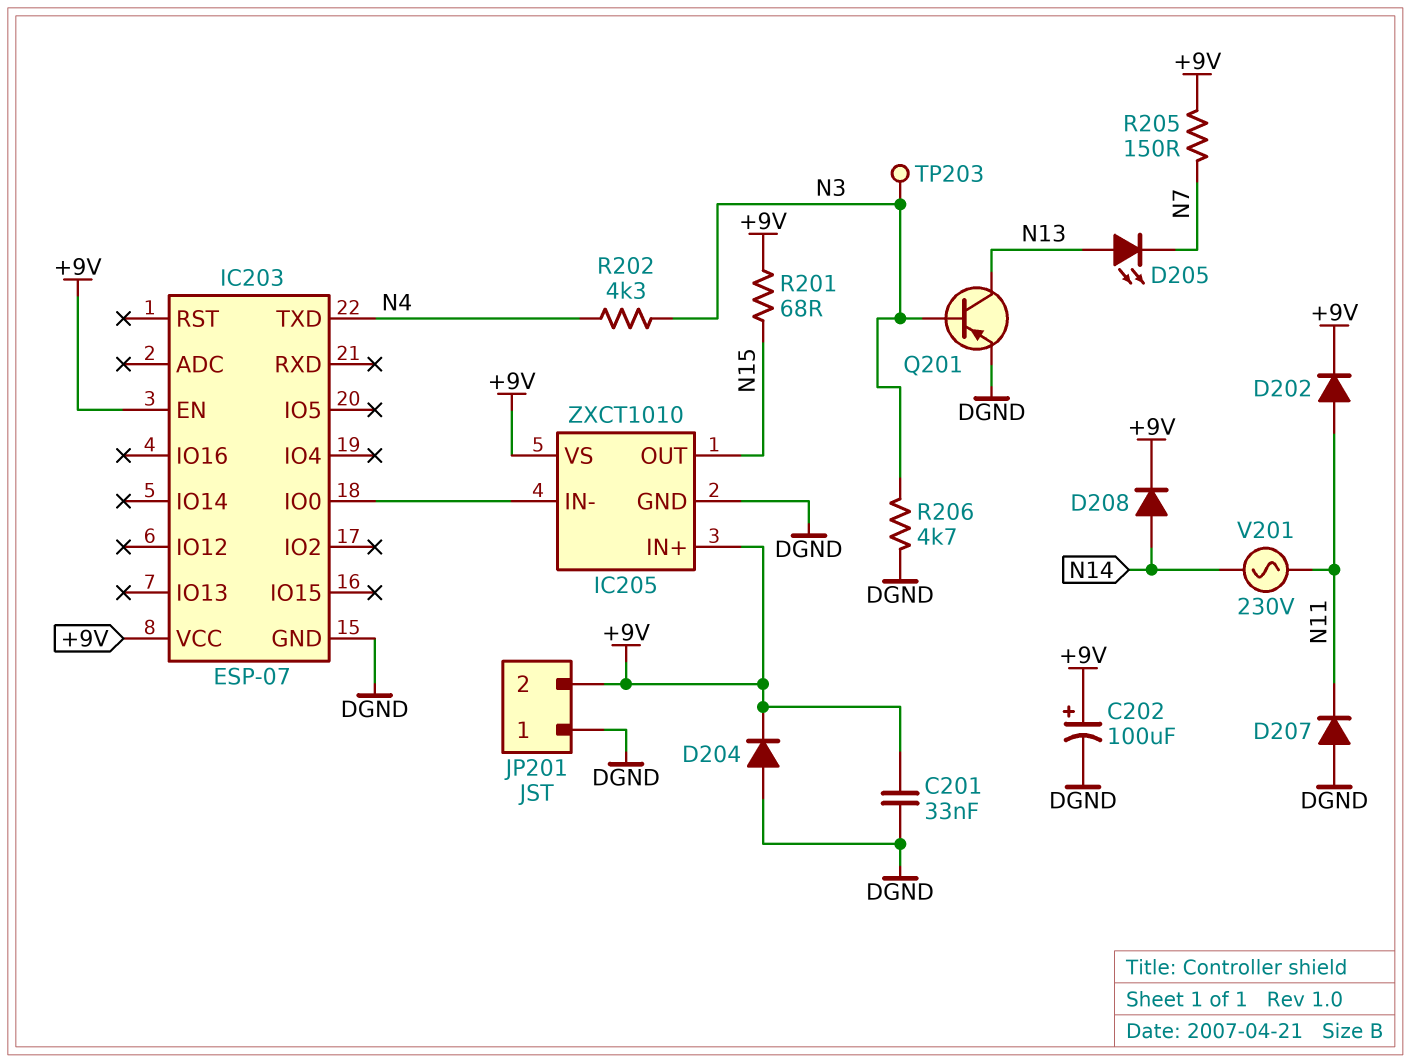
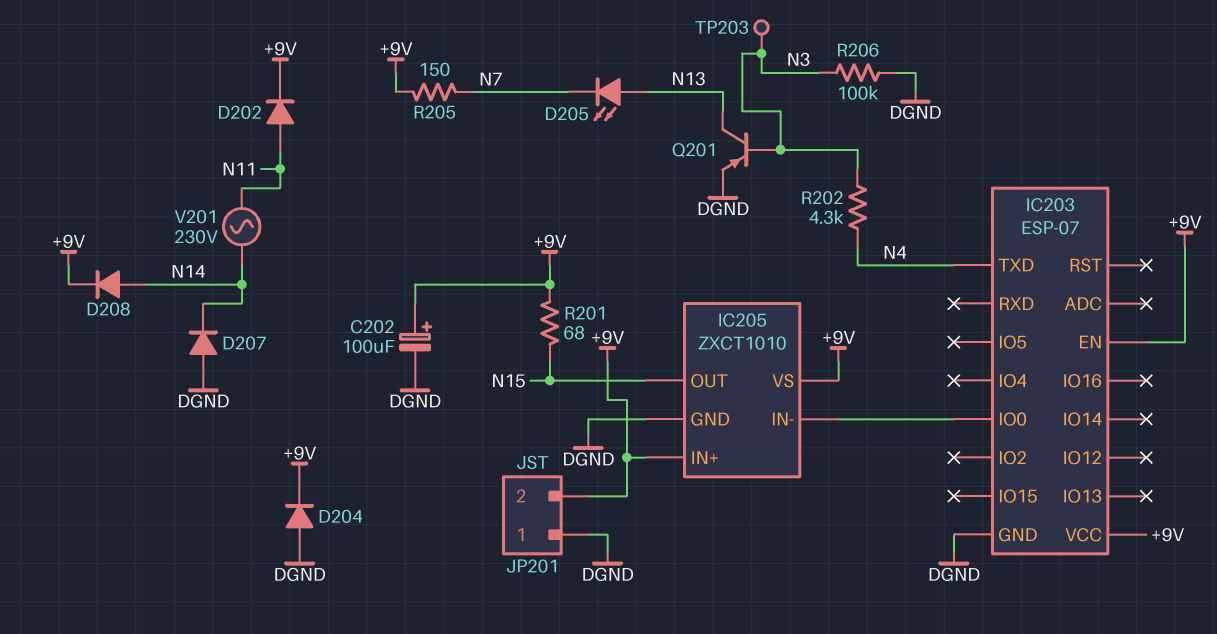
C201: 33nF (+9V, DGND) -> none
D207: diode (A DGND, K N11) -> diode (A DGND, K N14)
R206: 4.7k (DGND, N3) -> 100k (DGND, N3)

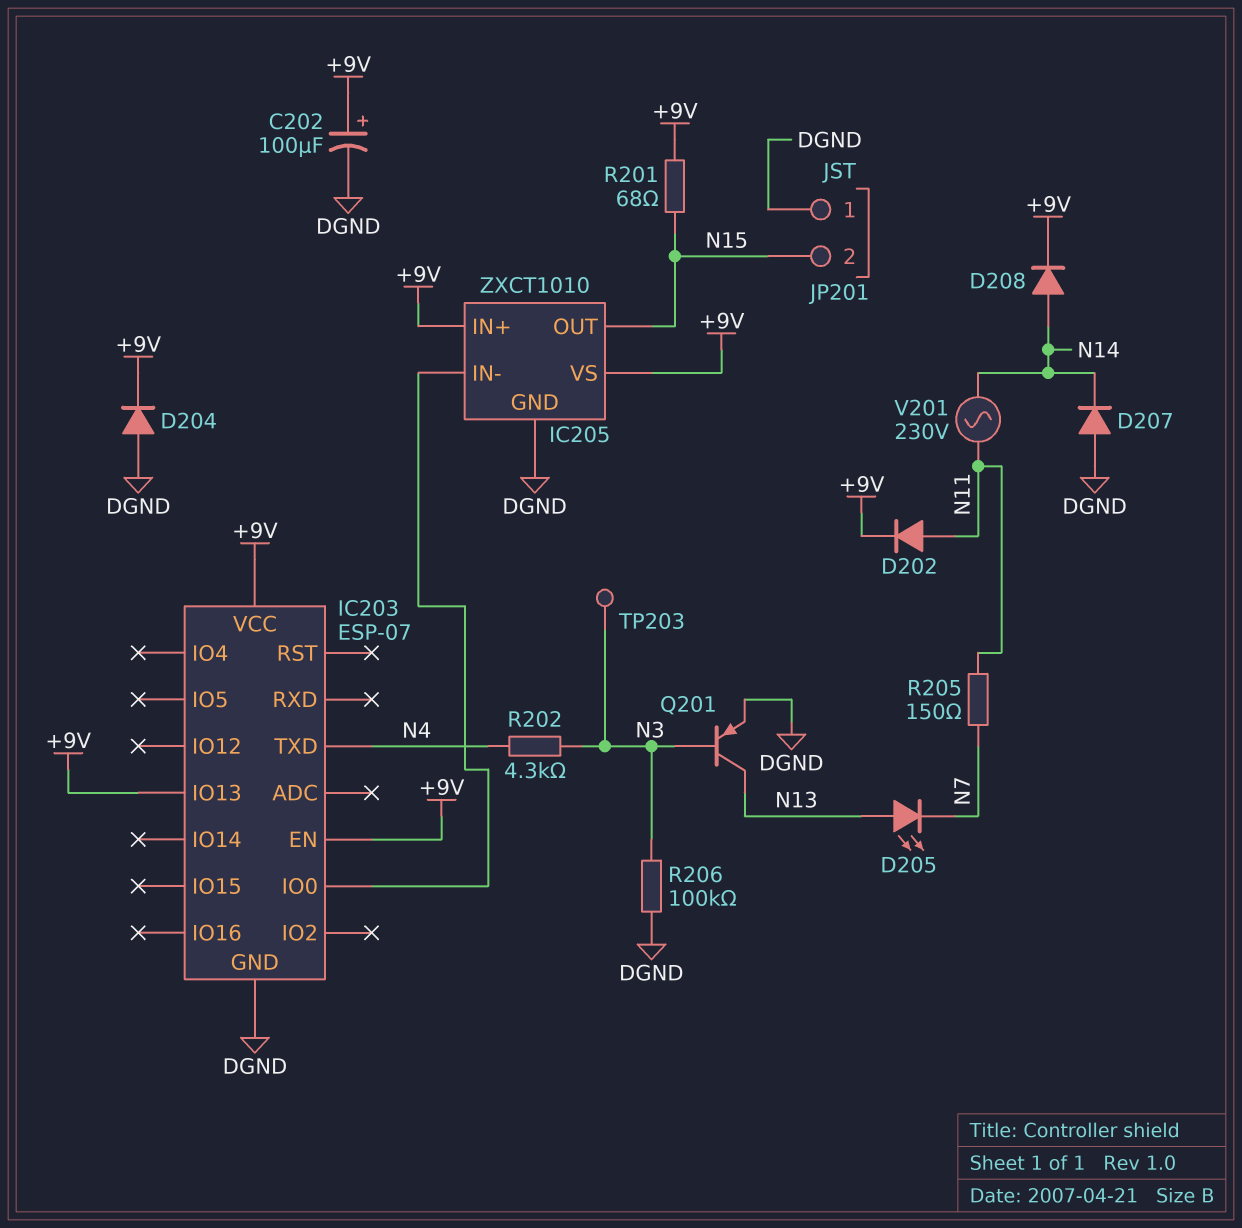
IC203 pin IO13: none -> +9V
JP201 pin 2: +9V -> N15
R205: 150 (+9V, N7) -> 150 (N7, N11)

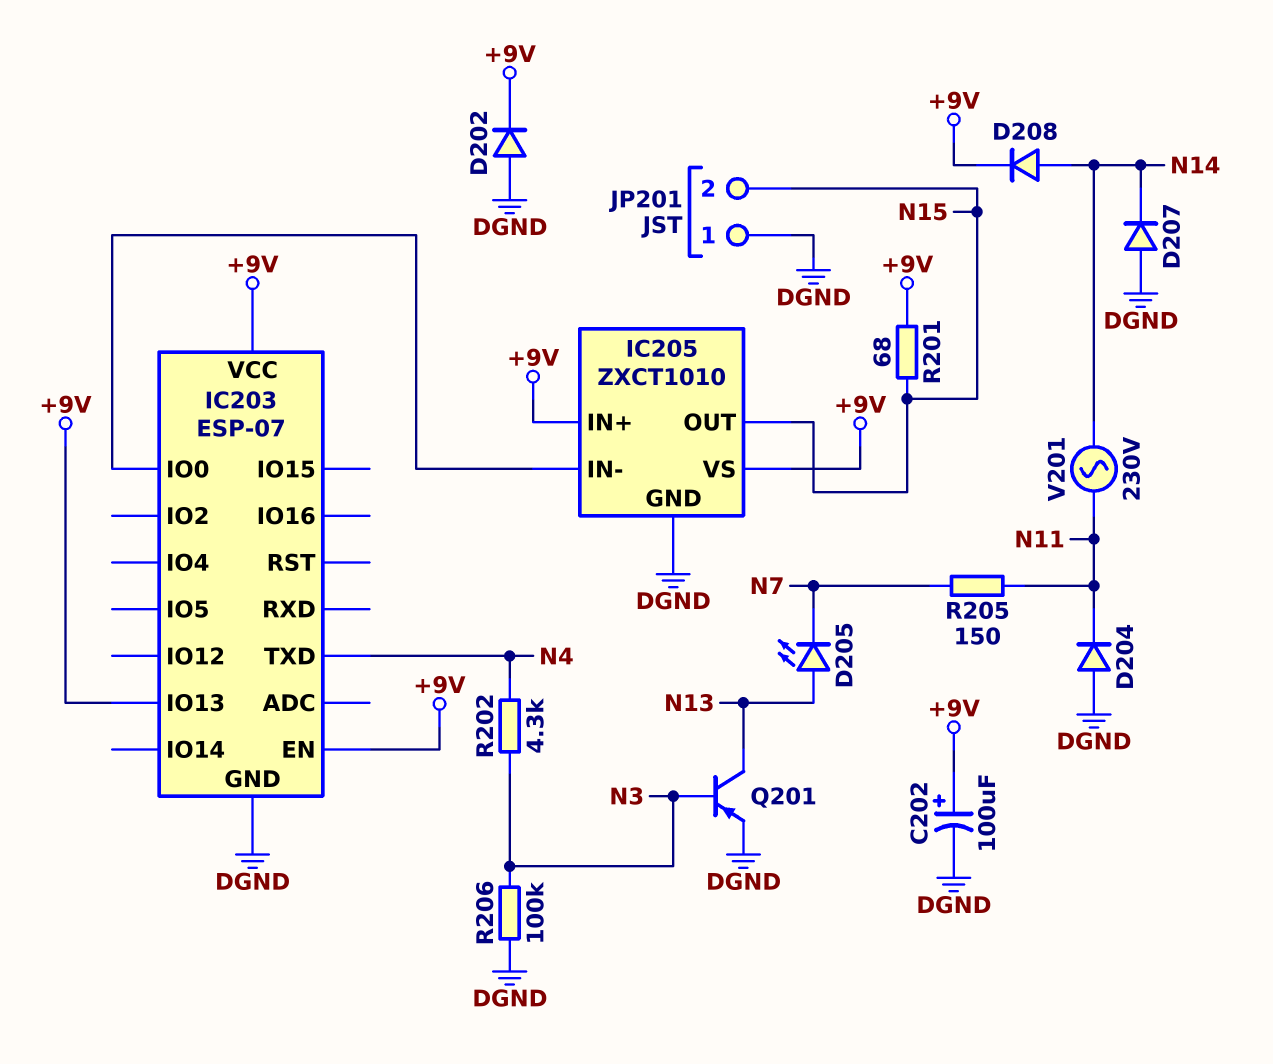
D202: diode (A N11, K +9V) -> diode (A DGND, K +9V)
D204: diode (A DGND, K +9V) -> diode (A DGND, K N11)
TP203: test point (N3) -> none

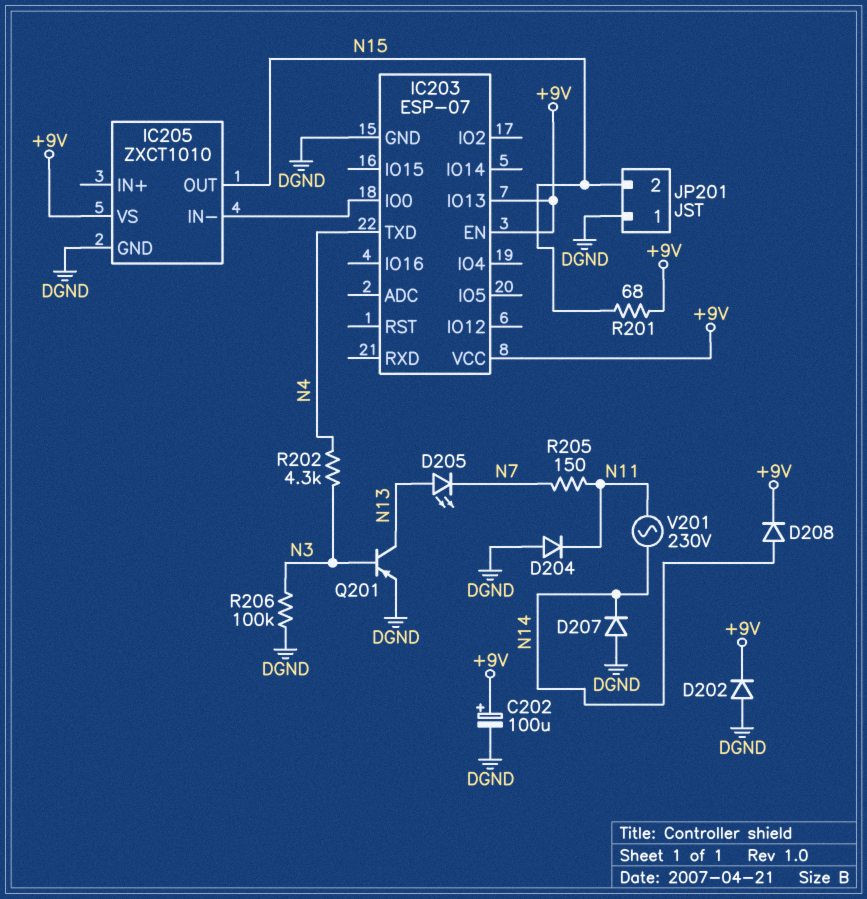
IC205 pin IN+: +9V -> none

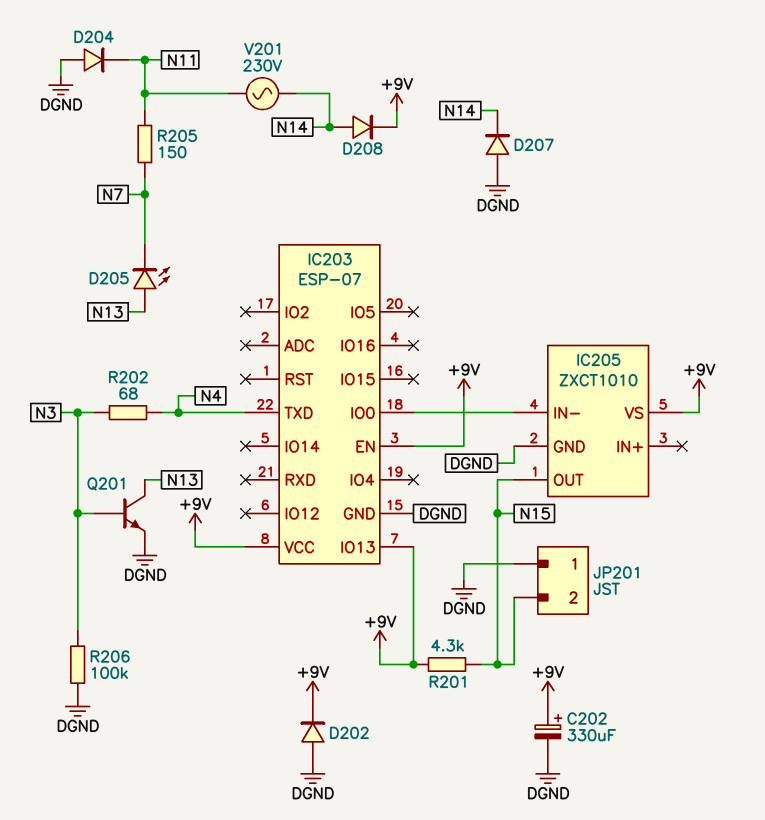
C202: 100uF (plus +9V, minus DGND) -> 330uF (plus +9V, minus DGND)
Q201: PNP (B N3, C N13, E DGND) -> NPN (B N3, C N13, E DGND)
R201: 68 (+9V, N15) -> 4.3k (+9V, N15)
R202: 4.3k (N3, N4) -> 68 (N3, N4)

